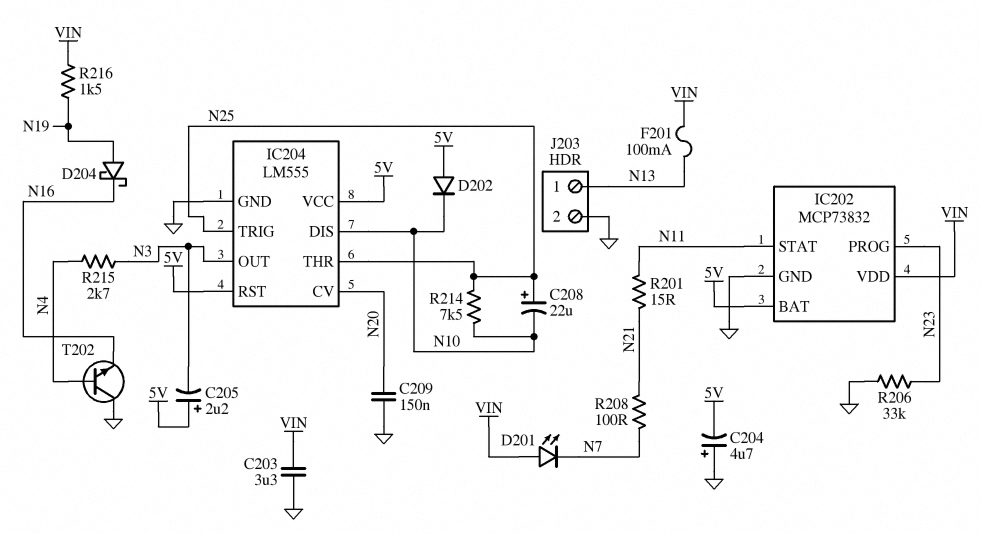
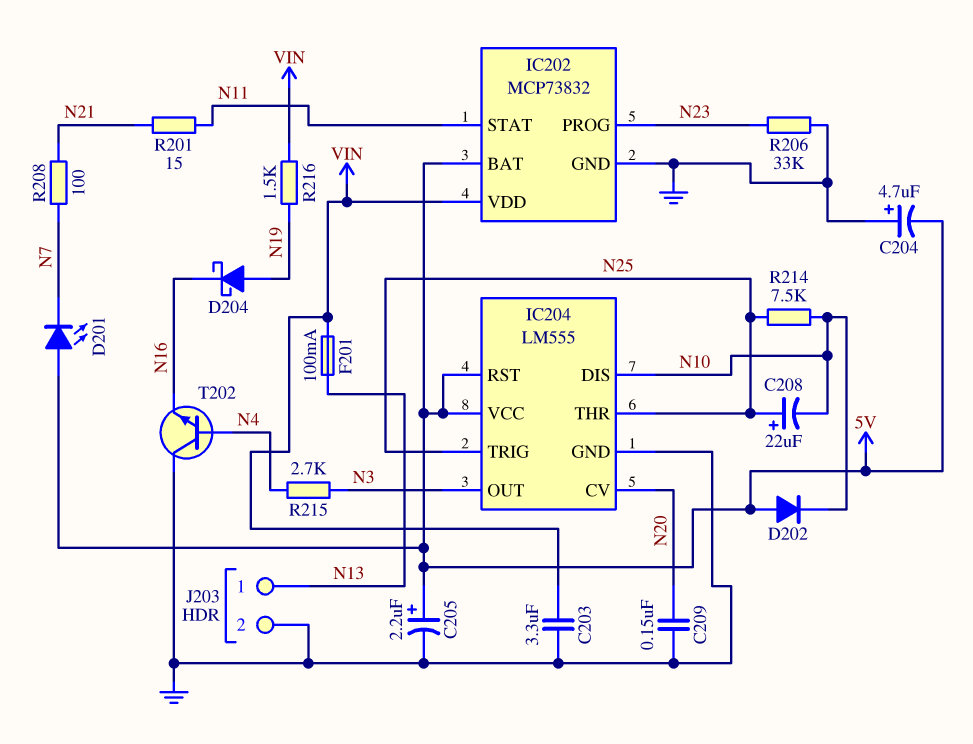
C205: 2.2uF (plus 5V, minus N3) -> 2.2uF (plus 5V, minus GND)
D201: LED (A VIN, K N7) -> LED (A 5V, K N7)

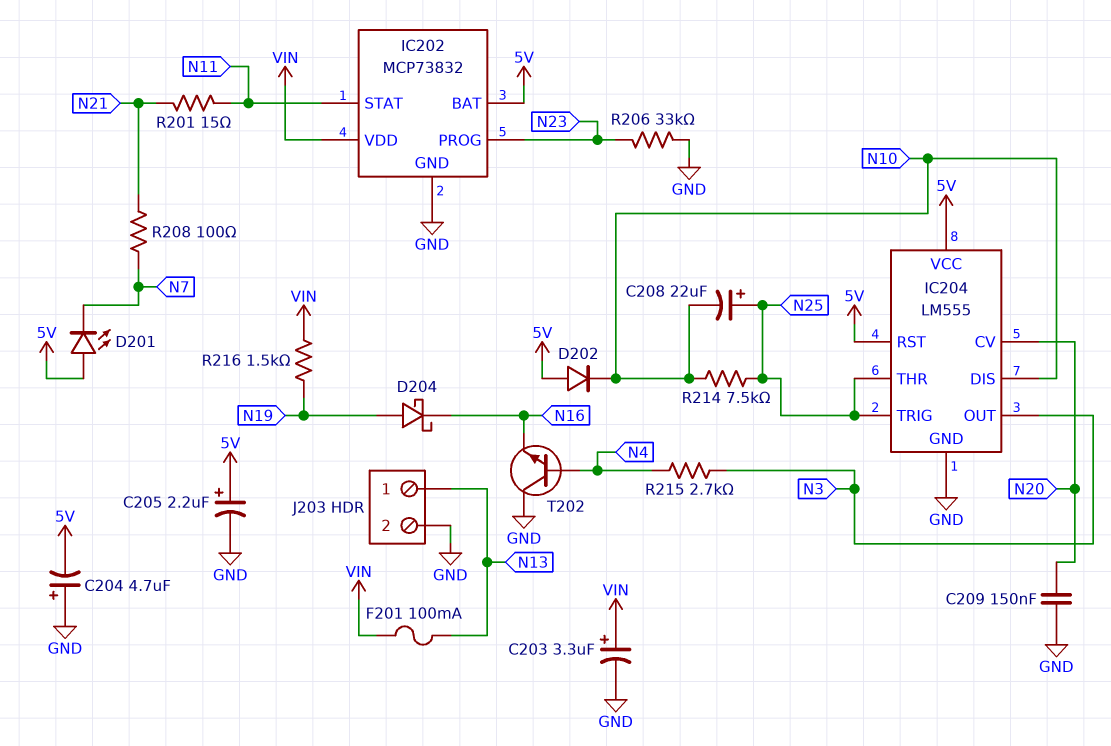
C203: 3.3uF (GND, VIN) -> 3.3uF (plus VIN, minus GND)

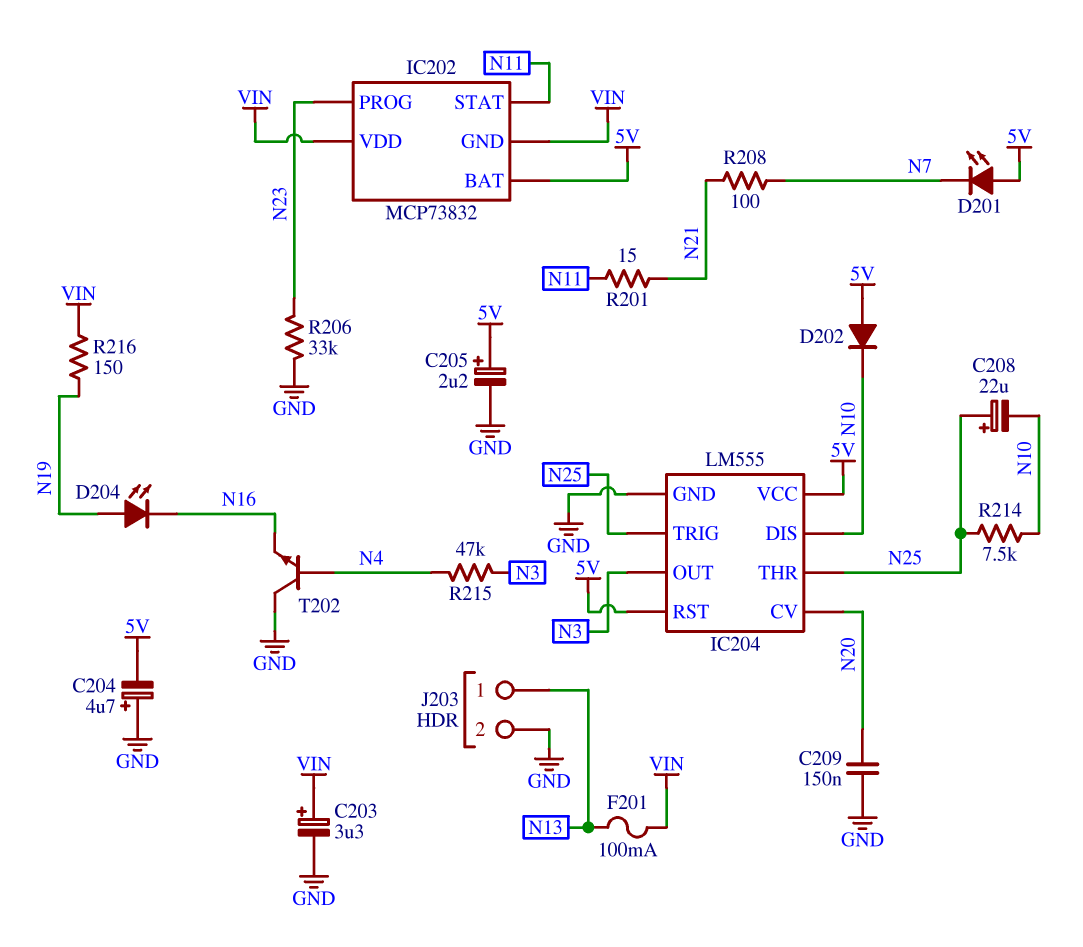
D204: schottky (A N19, K N16) -> LED (A N19, K N16)
IC202 pin GND: GND -> VIN
R215: 2.7k (N3, N4) -> 47k (N3, N4)
R216: 1.5k (N19, VIN) -> 150 (N19, VIN)

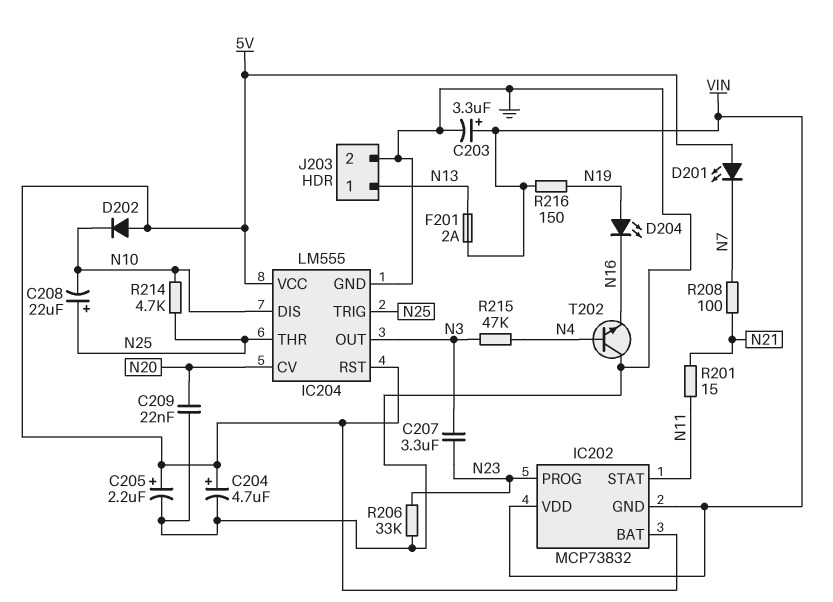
C204: 4.7uF (plus GND, minus 5V) -> 4.7uF (plus 5V, minus GND)
C207: none -> 3.3uF (N3, N23)
C209: 150nF (GND, N20) -> 22nF (GND, N20)
F201: 100mA (N13, VIN) -> 2A (N13, VIN)
R214: 7.5k (N10, N25) -> 4.7k (N10, N25)

